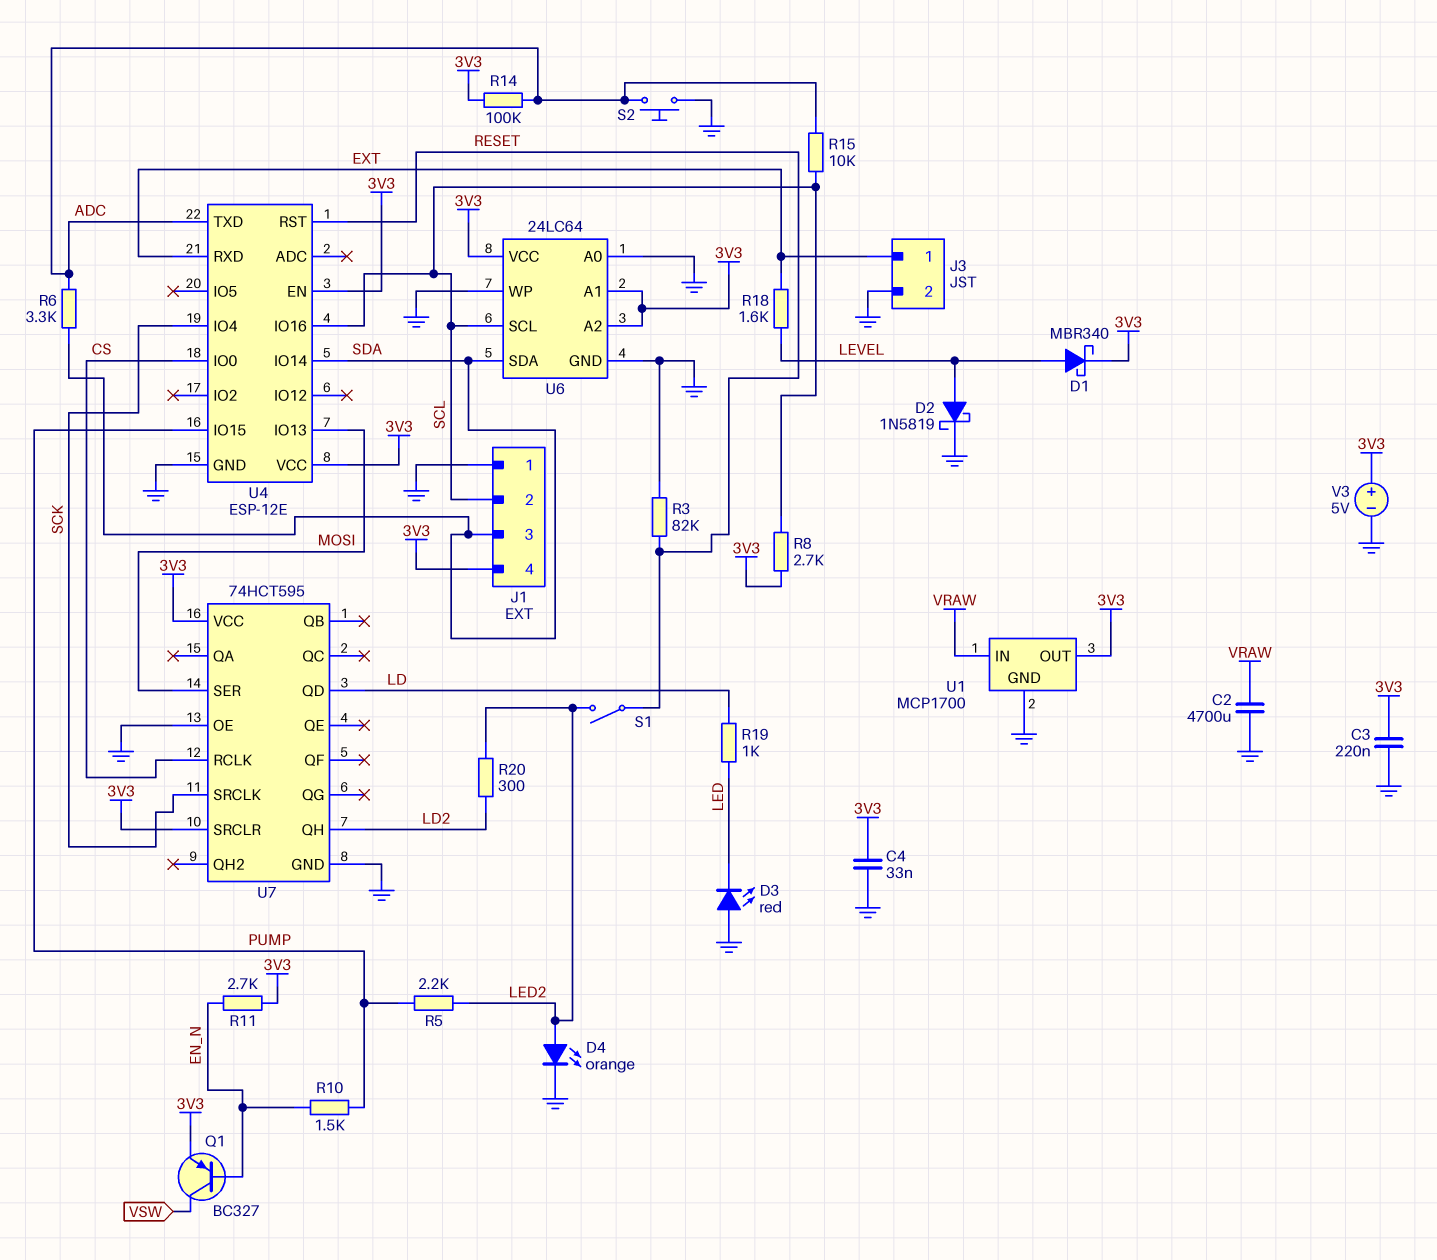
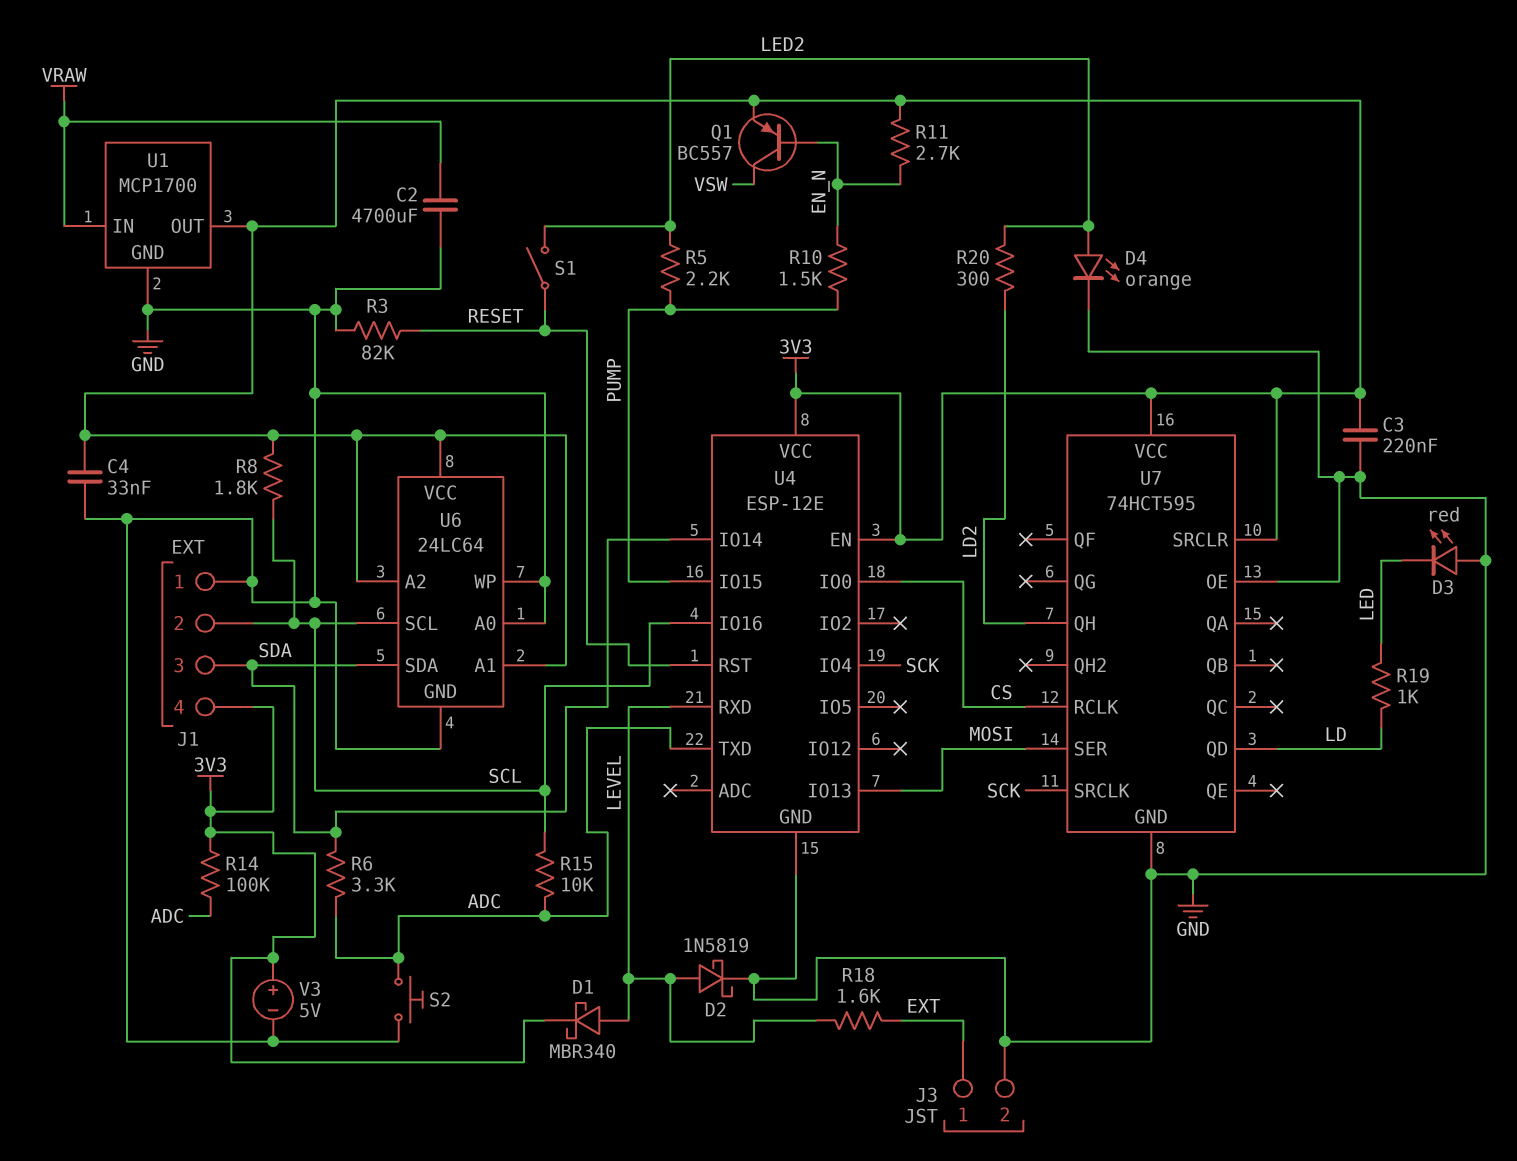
Q1: PNP BC327 (B EN_N, C VSW, E 3V3) -> PNP BC557 (B EN_N, C VSW, E 3V3)
R8: 2.7k (3V3, SCL) -> 1.8k (3V3, SCL)
U4 pin RXD: EXT -> LEVEL

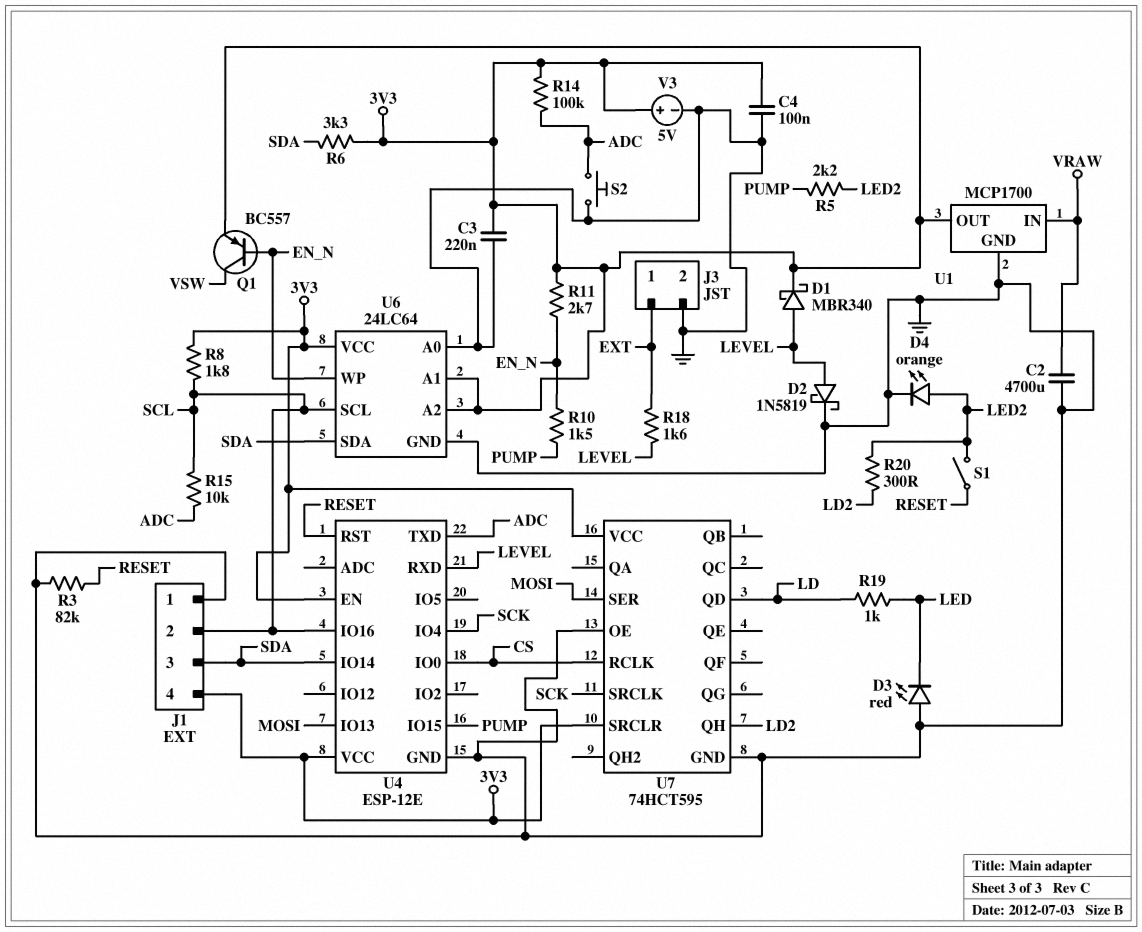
C4: 33nF (3V3, GND) -> 100nF (3V3, GND)
R6: 3.3k (ADC, SDA) -> 3.3k (3V3, SDA)
U6 pin WP: GND -> EN_N

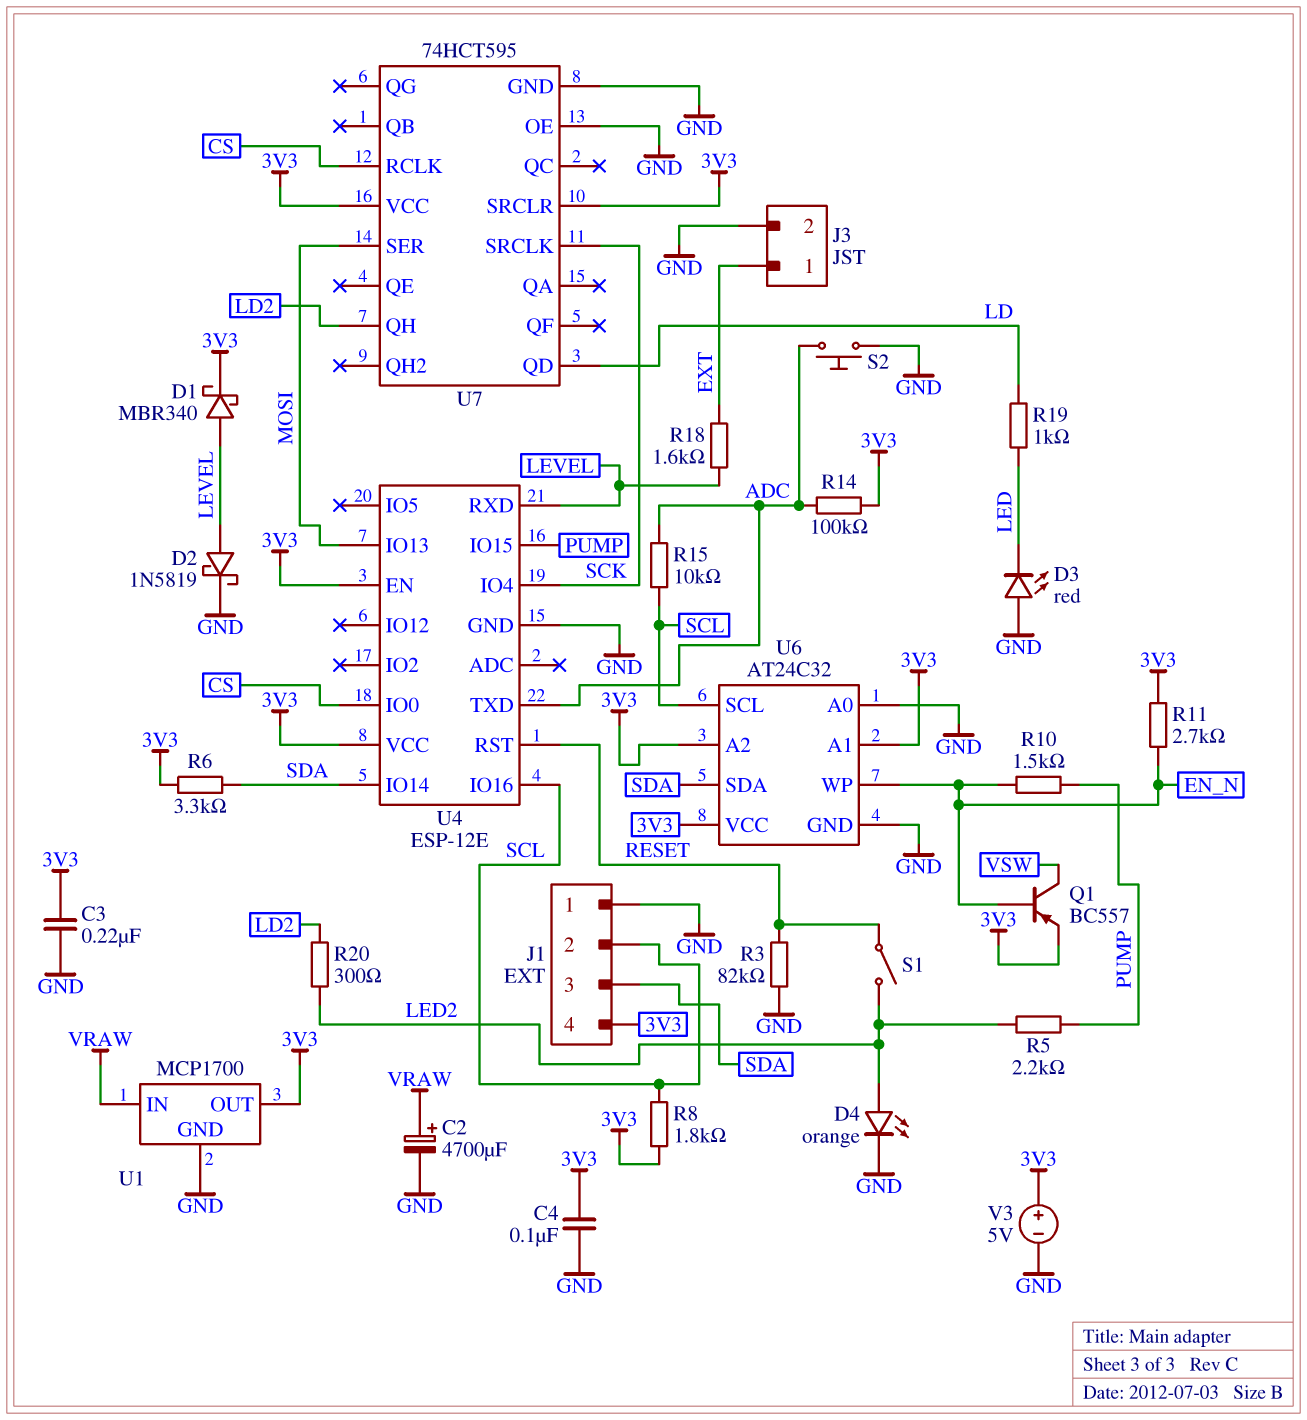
C2: 4700uF (GND, VRAW) -> 4700uF (plus VRAW, minus GND)
U6: 24LC64 -> AT24C32

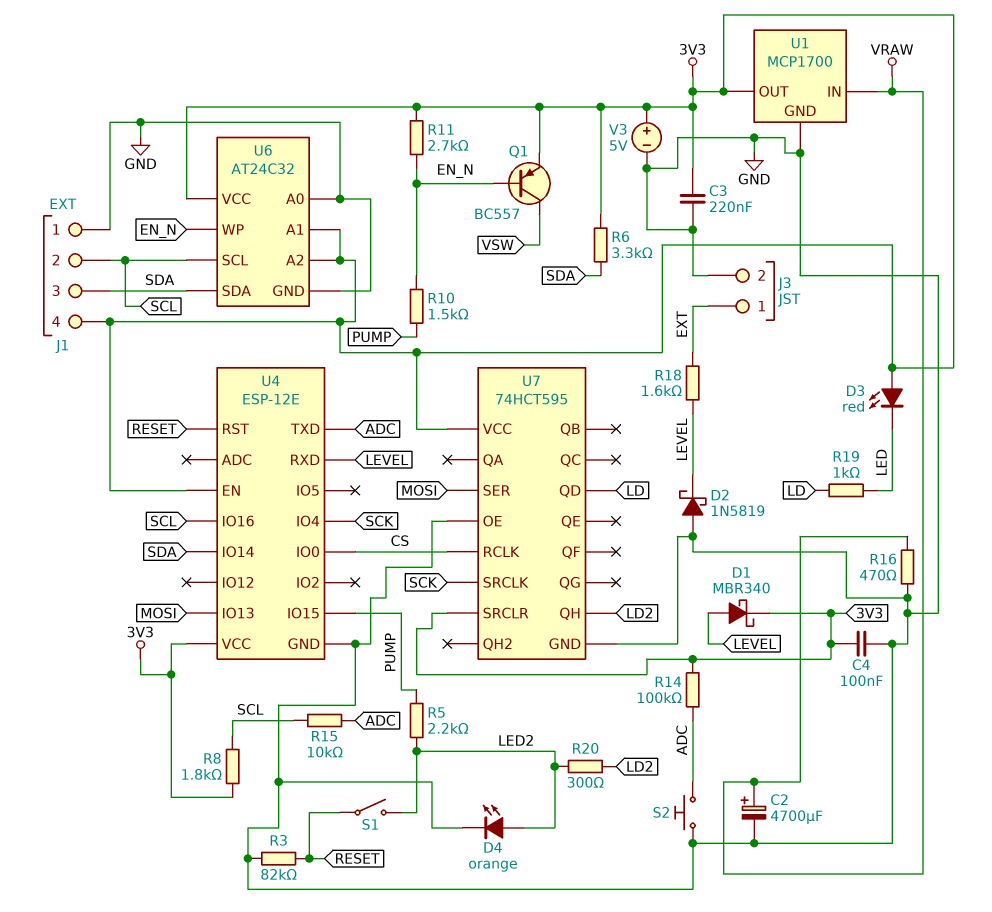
D2: schottky 1N5819 (A LEVEL, K GND) -> schottky 1N5819 (A GND, K LEVEL)
D3: LED red (A GND, K LED) -> LED red (A 3V3, K LED)
R16: none -> 470 (GND, VRAW)

